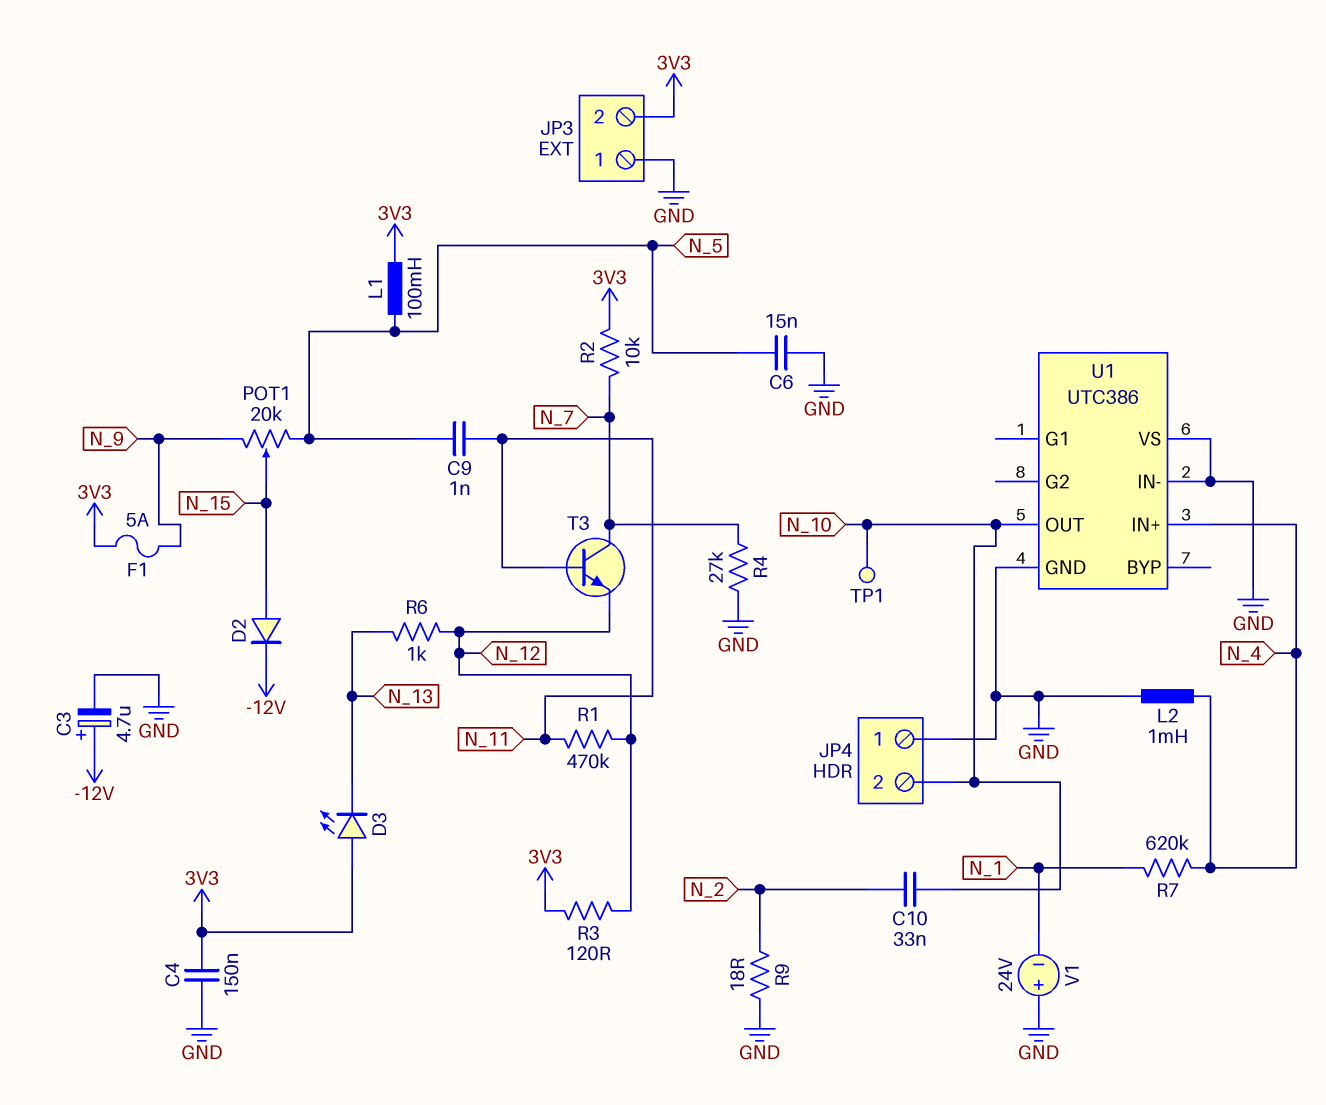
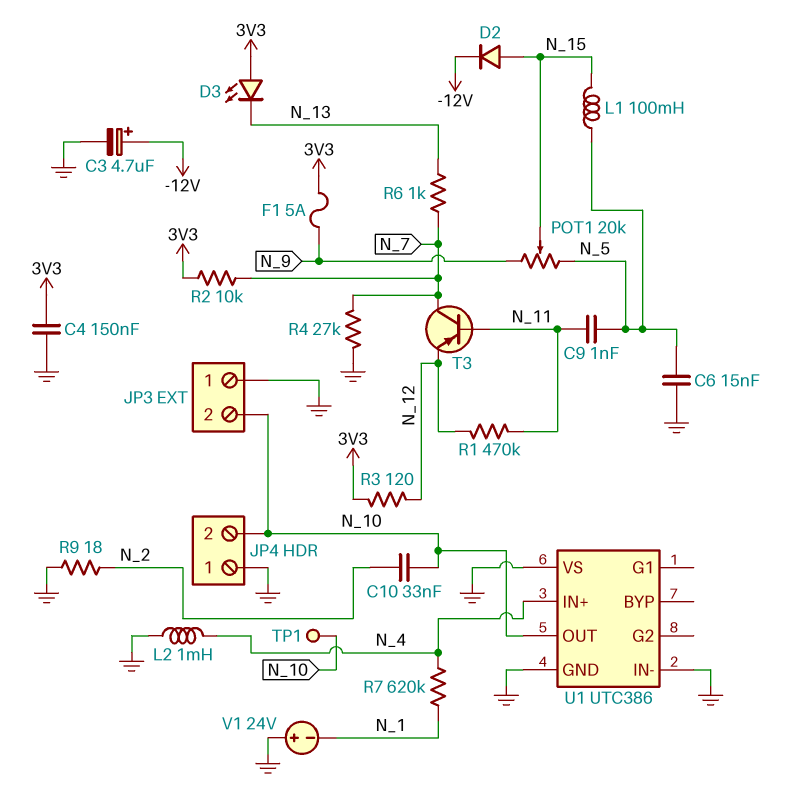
JP3 pin 2: 3V3 -> N_10
L1: 100mH (3V3, N_5) -> 100mH (N_5, N_15)
R6: 1k (N_12, N_13) -> 1k (N_7, N_13)
T3: NPN (B N_11, C N_7, E N_12) -> PNP (B N_11, C N_7, E N_12)

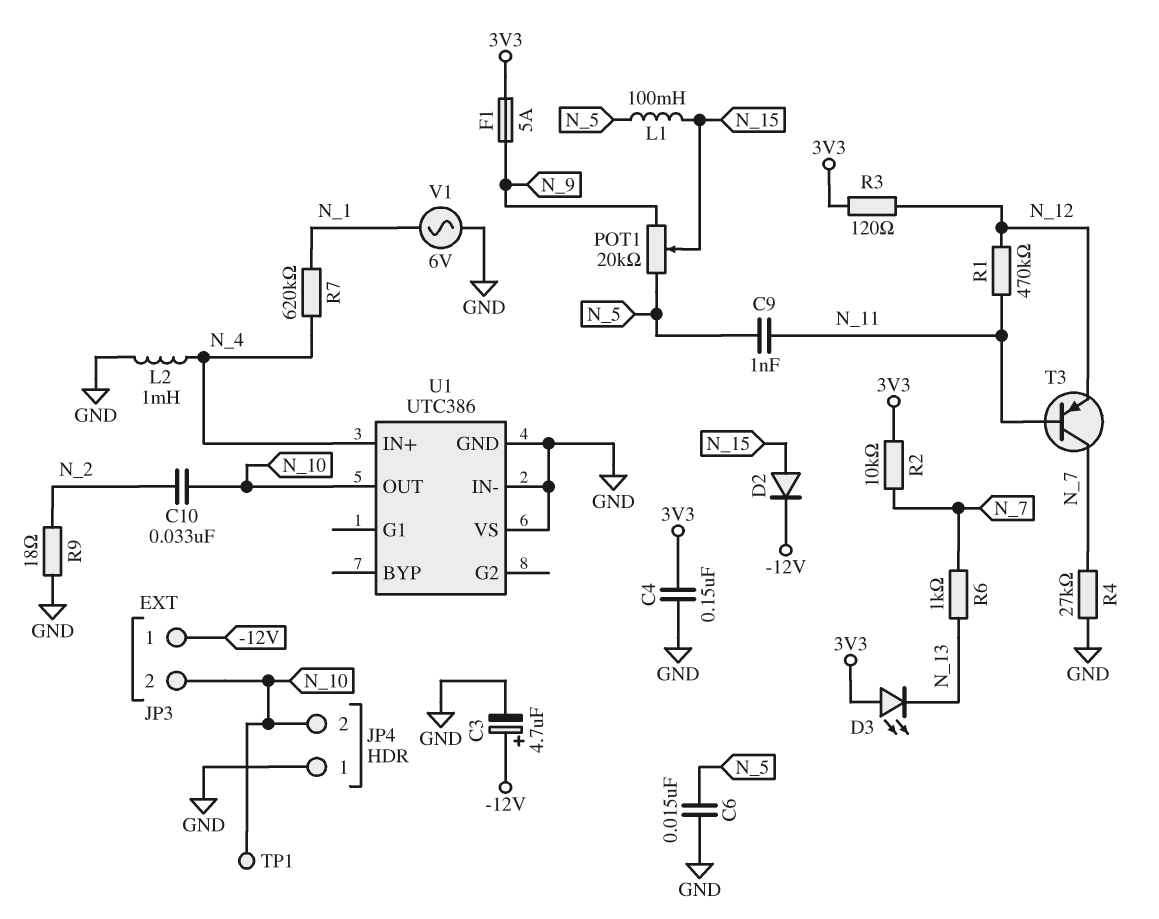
JP3 pin 1: GND -> -12V
V1: 24V (plus GND, minus N_1) -> AC 6V (GND, N_1)

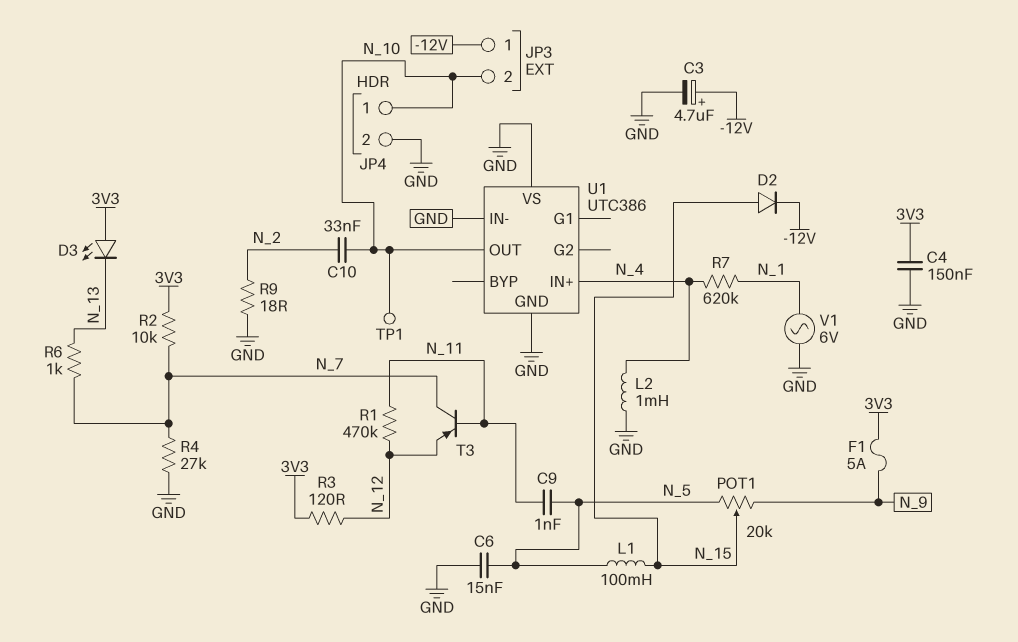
JP4 pin 1: GND -> N_10
JP4 pin 2: N_10 -> GND

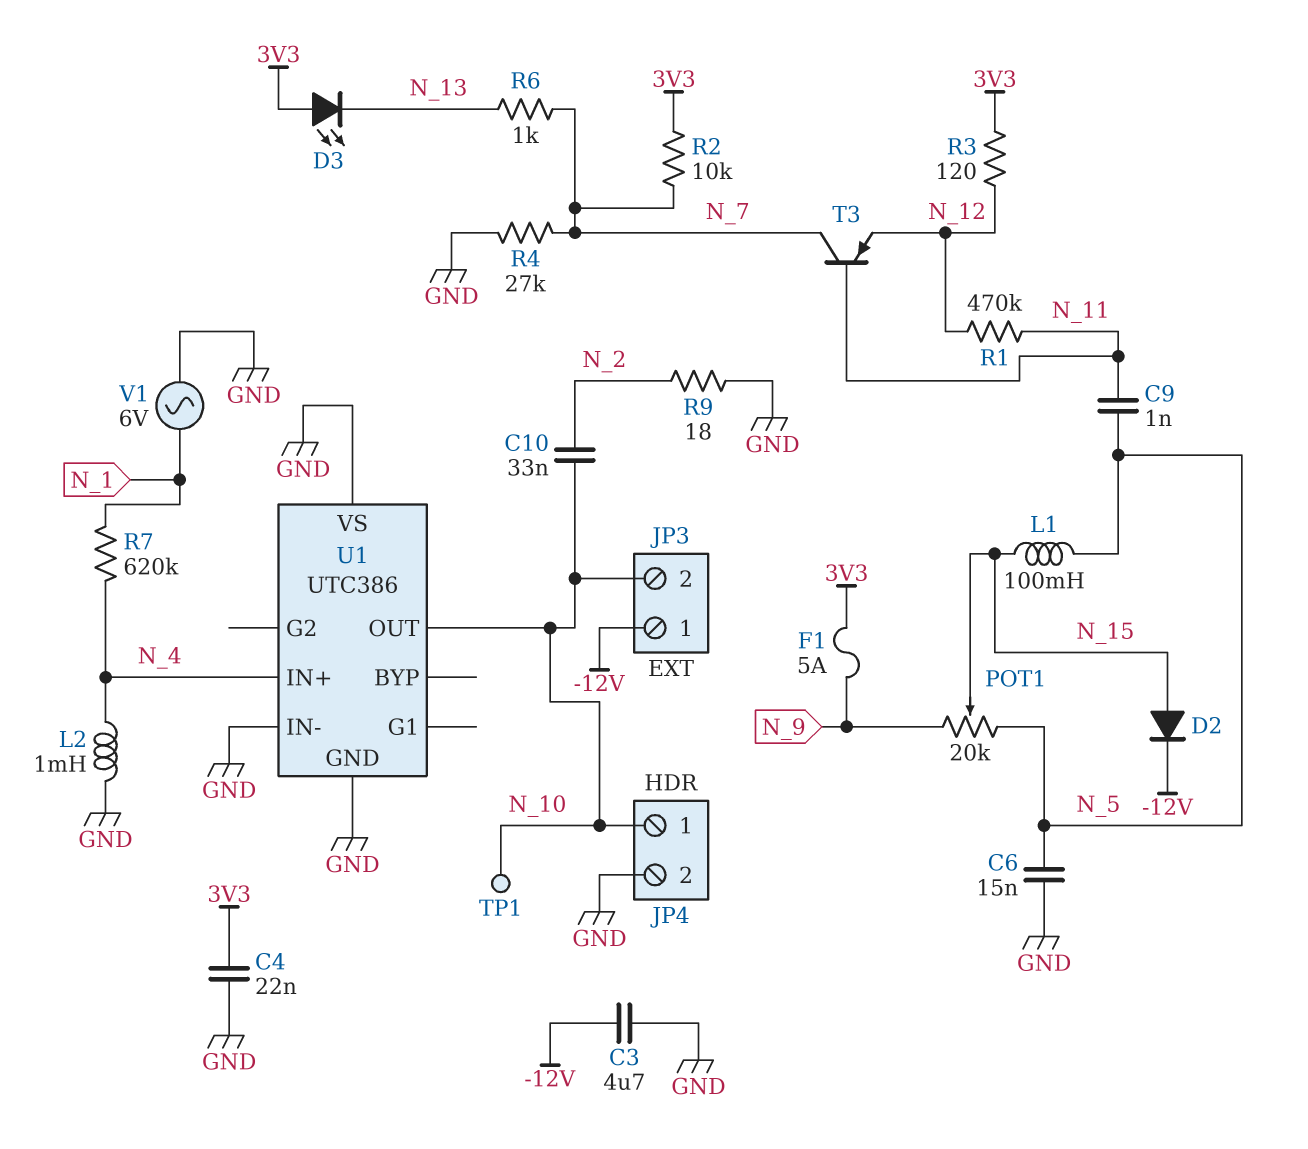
C3: 4.7uF (plus -12V, minus GND) -> 4.7uF (-12V, GND)
C4: 150nF (3V3, GND) -> 22nF (3V3, GND)

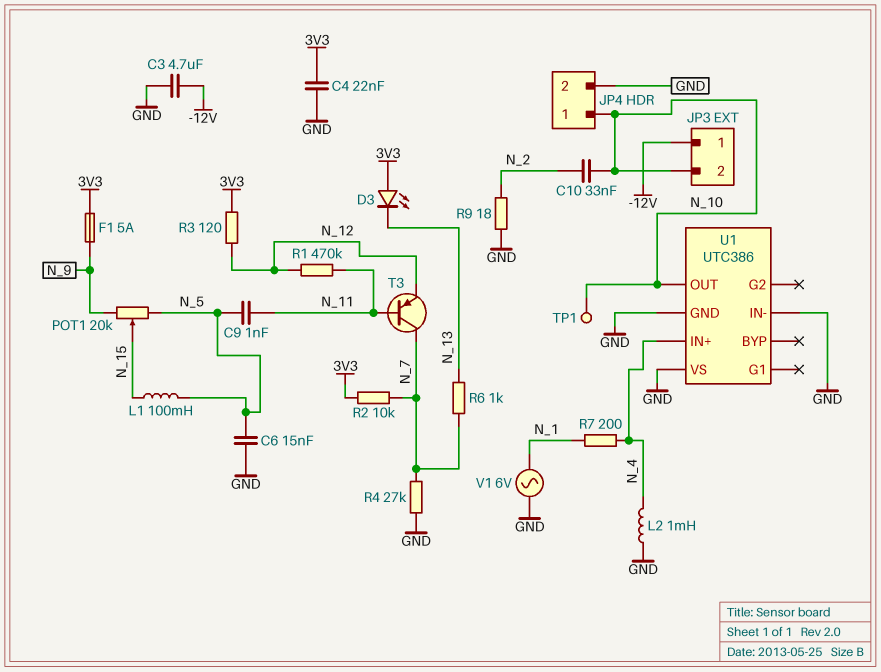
D2: diode (A N_15, K -12V) -> none
R7: 620k (N_1, N_4) -> 200 (N_1, N_4)

